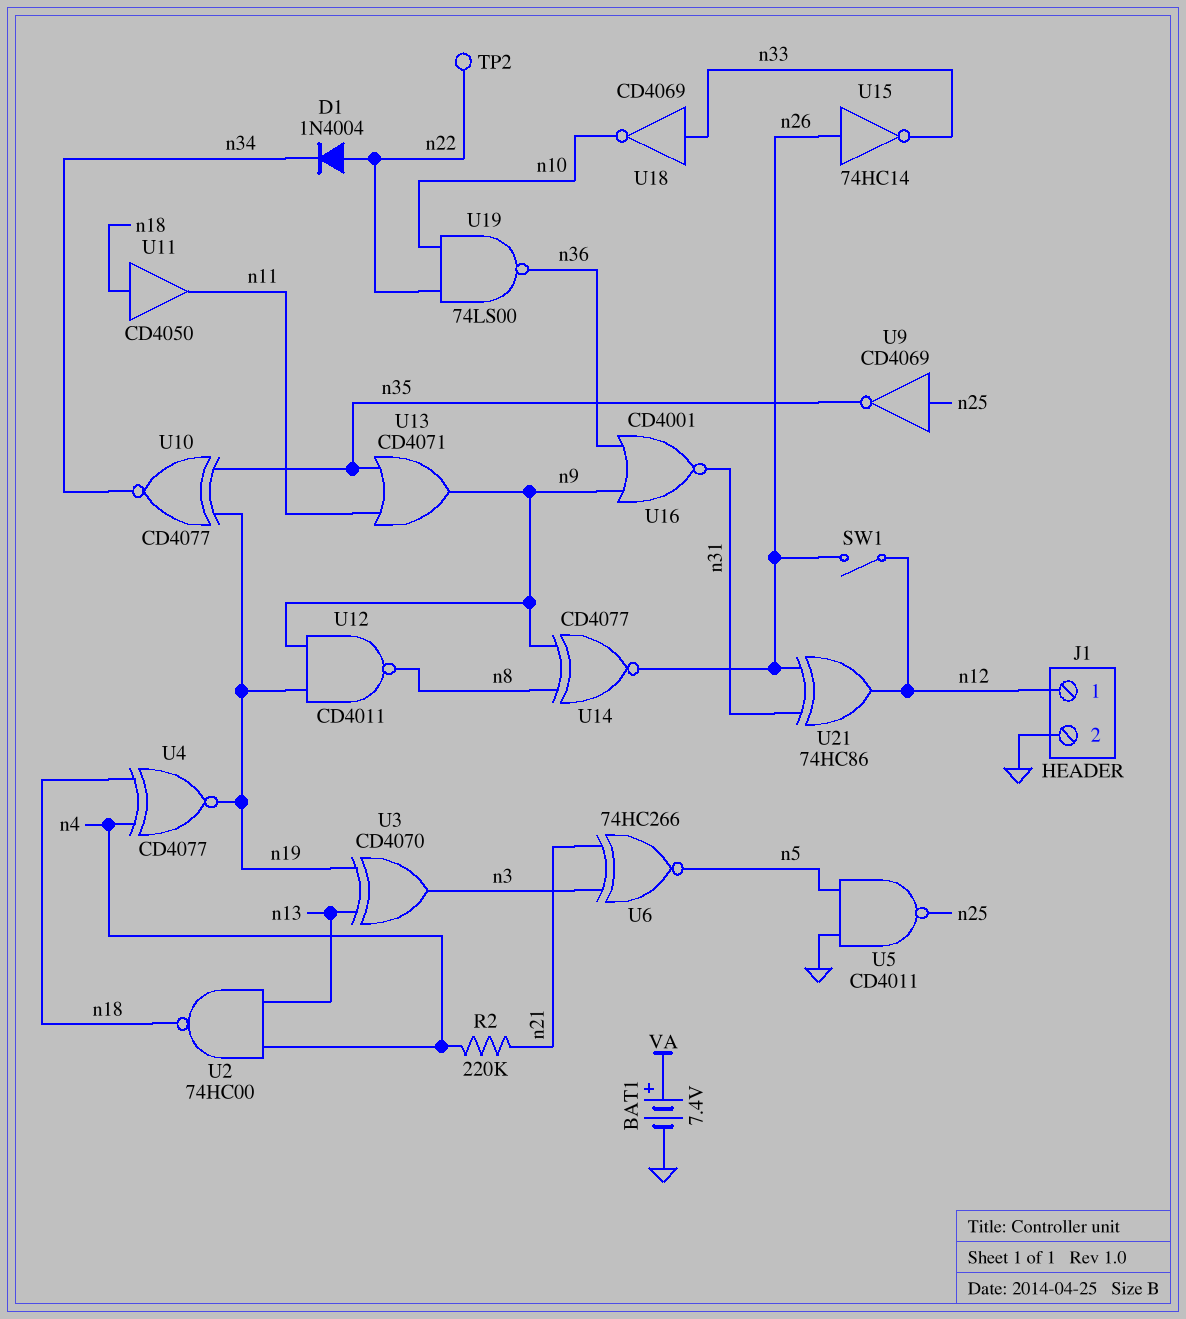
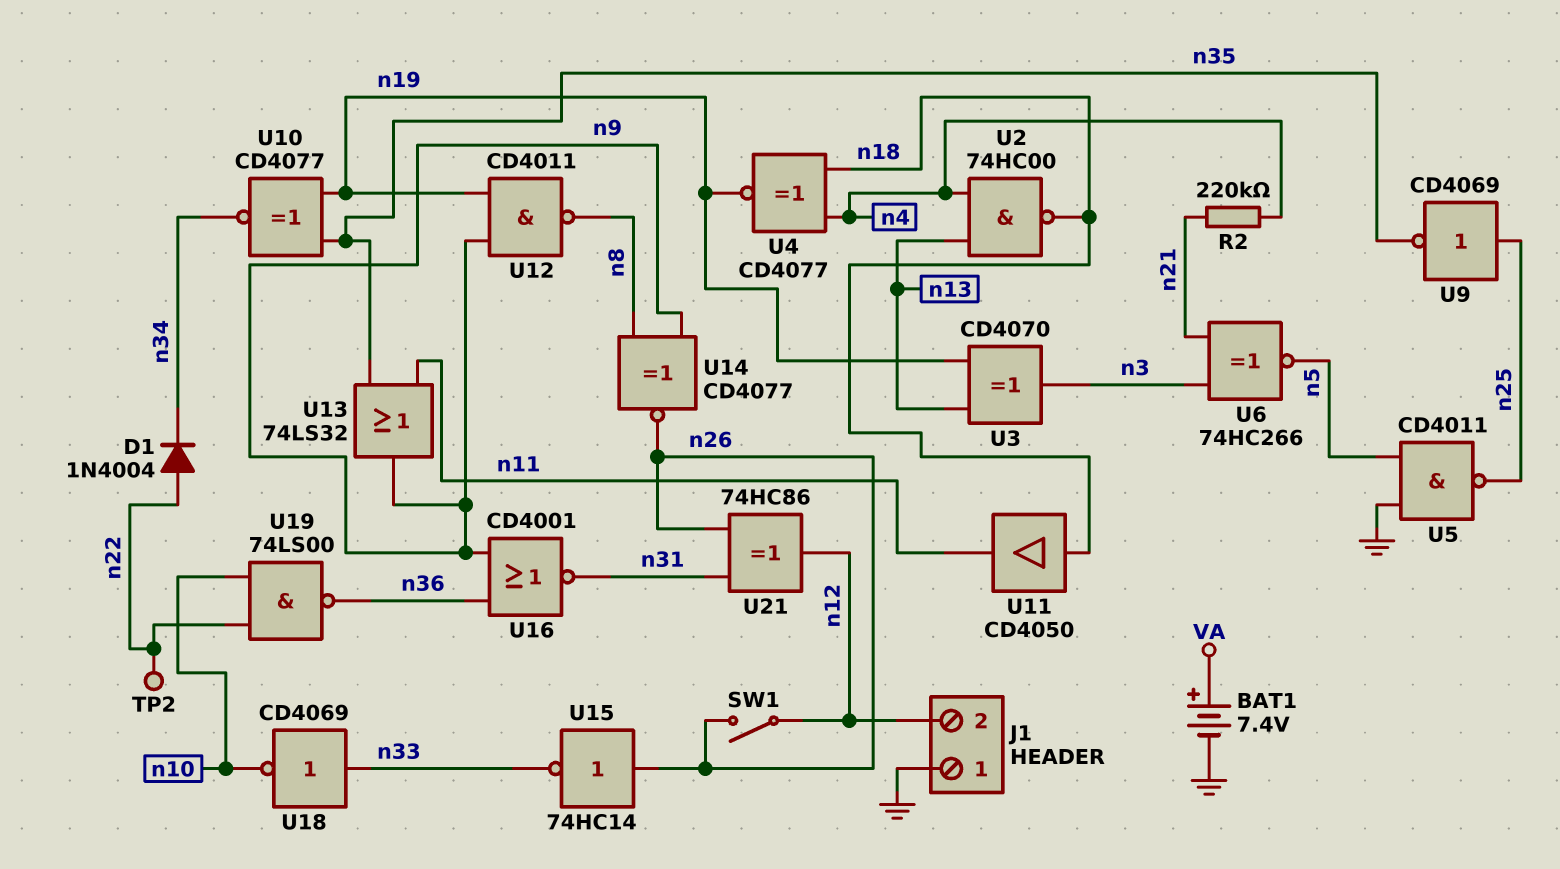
J1 pin 1: n12 -> GND
J1 pin 2: GND -> n12
U13: OR CD4071 (in n11, in n35, out n9) -> OR 74LS32 (in n11, in n35, out n9)

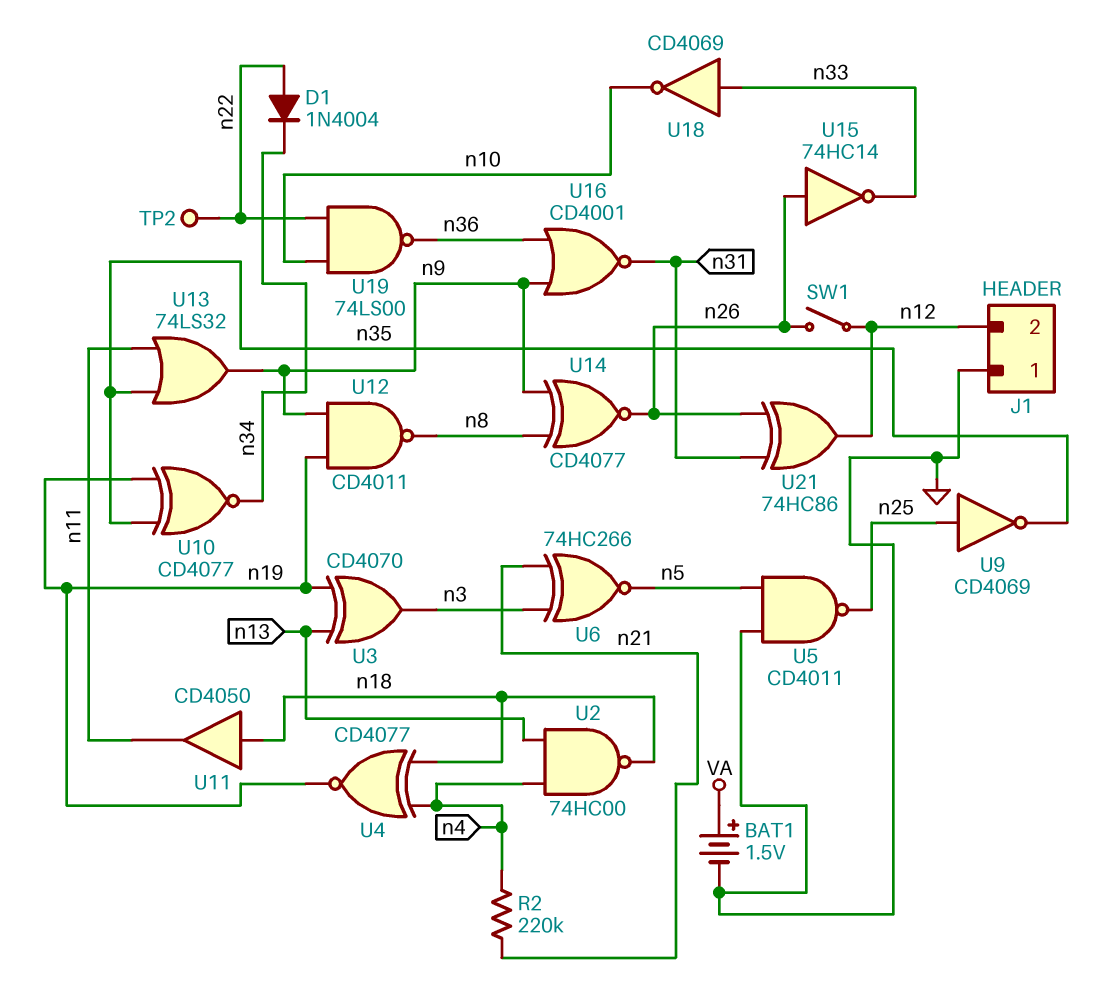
BAT1: 7.4V (plus VA, minus GND) -> 1.5V (plus VA, minus GND)

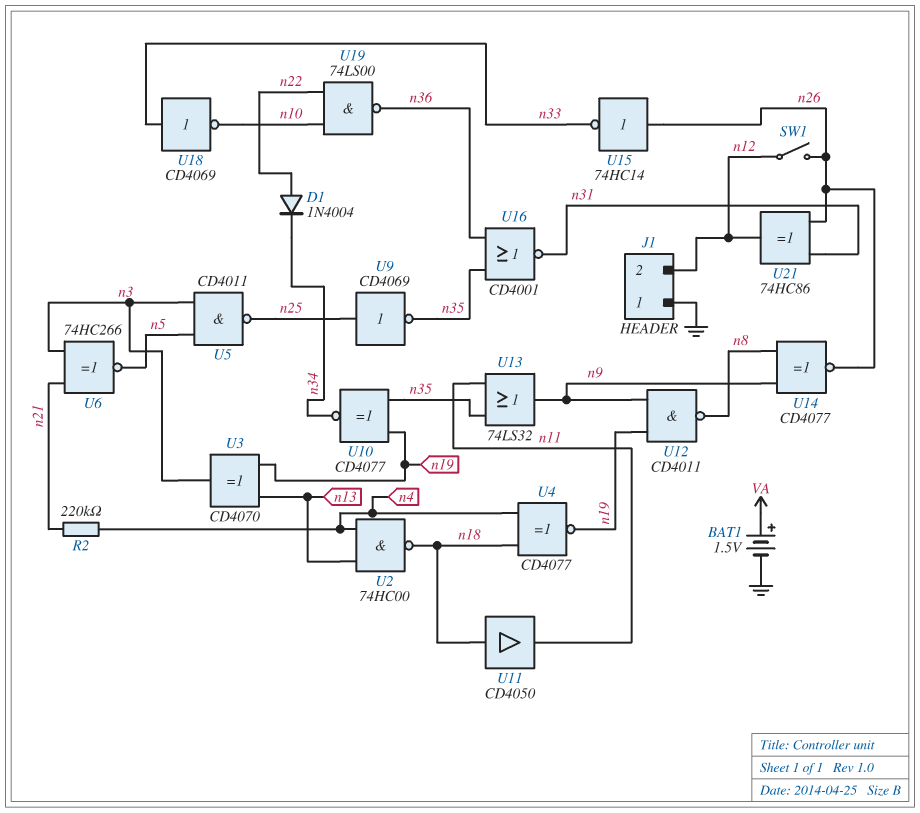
TP2: test point (n22) -> none
U5: NAND CD4011 (in GND, in n5, out n25) -> NAND CD4011 (in n3, in n5, out n25)
U16: NOR CD4001 (in n9, in n36, out n31) -> NOR CD4001 (in n35, in n36, out n31)

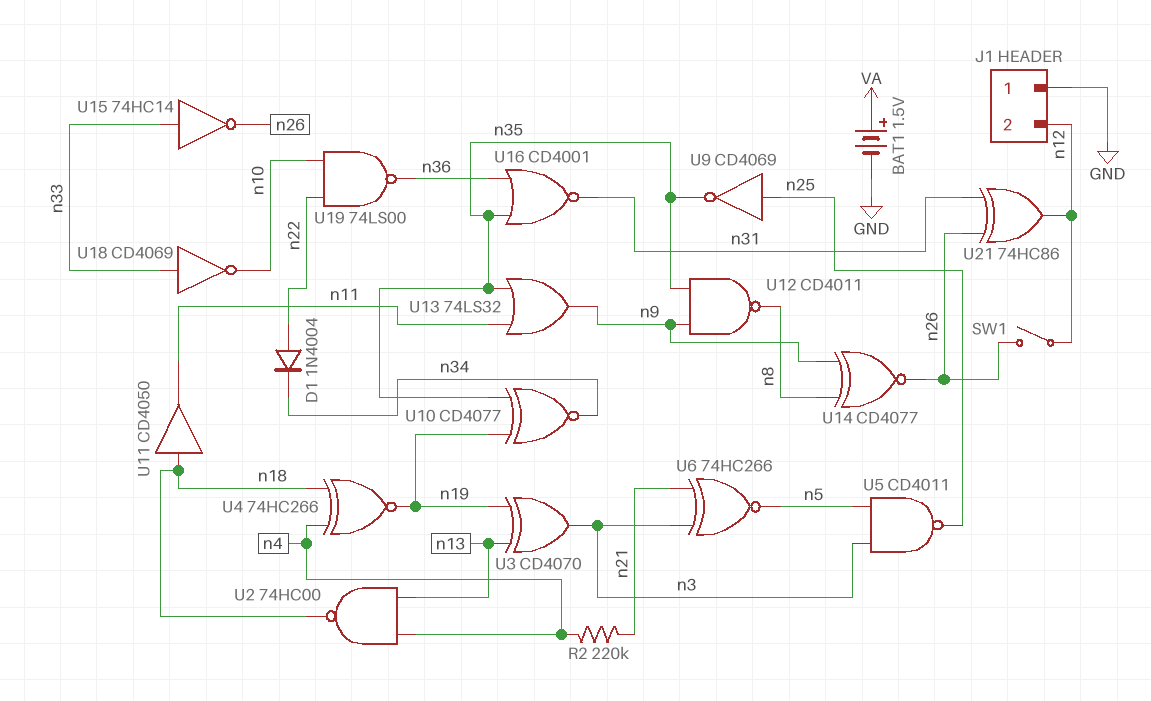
U4: XNOR CD4077 (in n4, in n18, out n19) -> XNOR 74HC266 (in n4, in n18, out n19)
U12: NAND CD4011 (in n9, in n19, out n8) -> NAND CD4011 (in n9, in n35, out n8)
U15: NOT 74HC14 (in n26, out n33) -> NOT 74HC14 (in n33, out n26)

